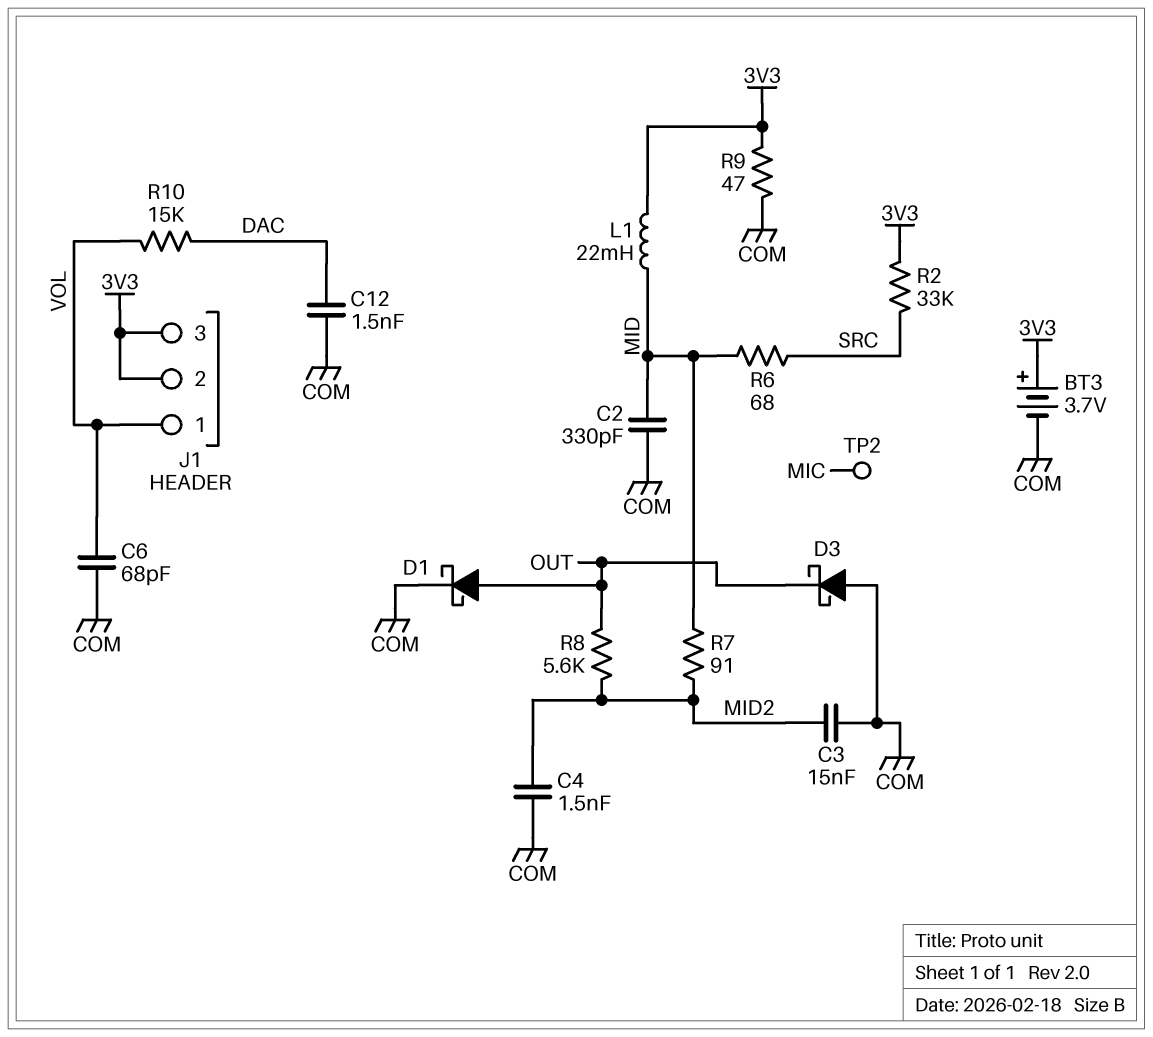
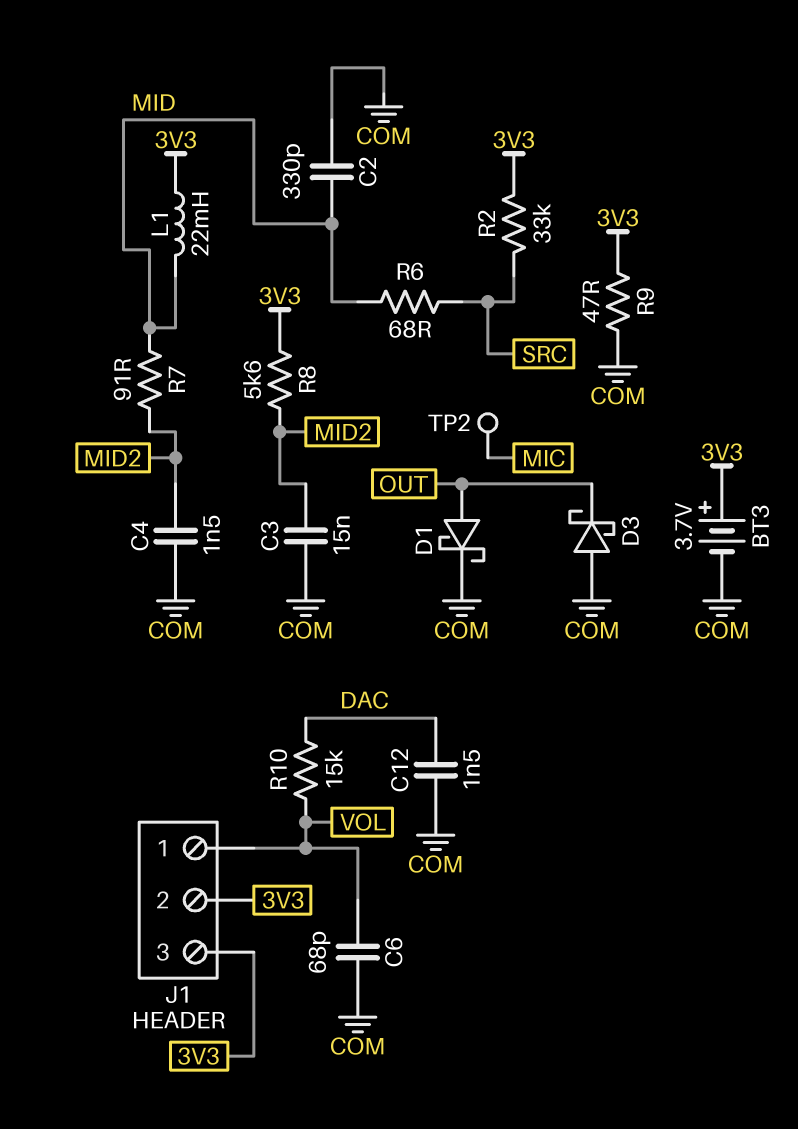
R8: 5.6k (MID2, OUT) -> 5.6k (3V3, MID2)

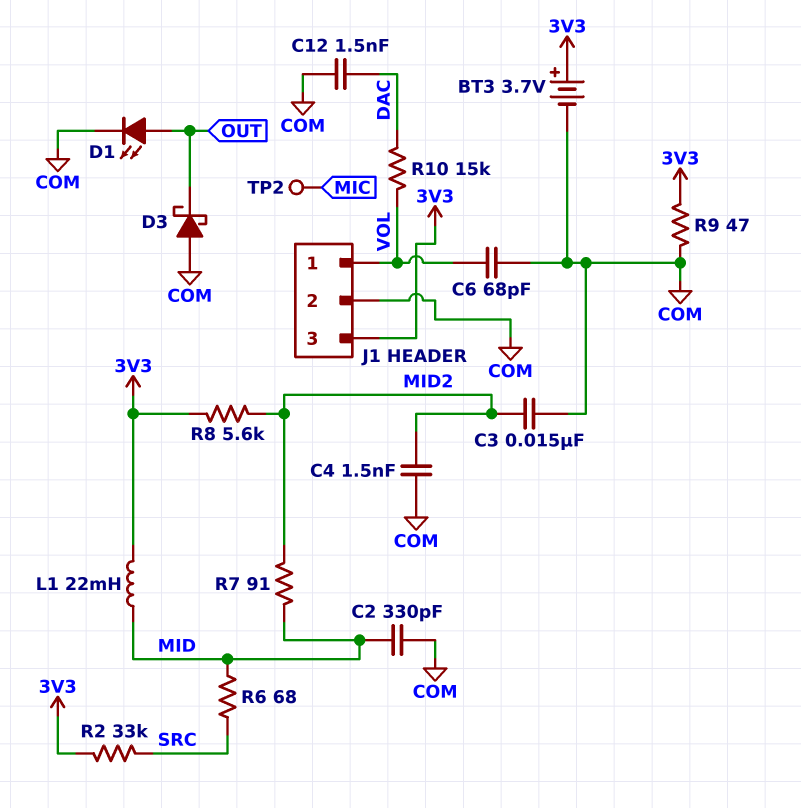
D1: schottky (A OUT, K COM) -> LED (A OUT, K COM)
J1 pin 2: 3V3 -> COM

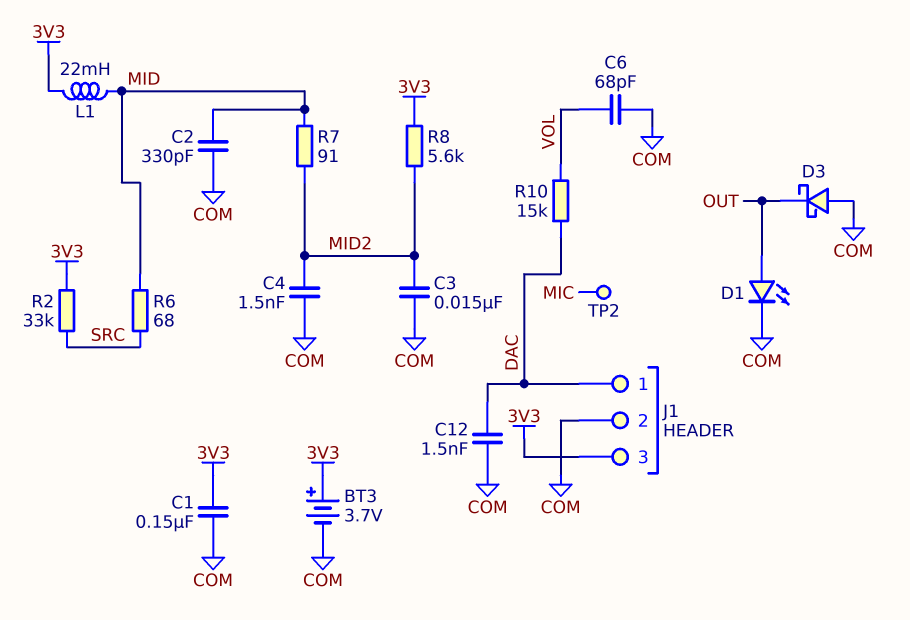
C1: none -> 150nF (3V3, COM)
J1 pin 1: VOL -> DAC
R9: 47 (3V3, COM) -> none

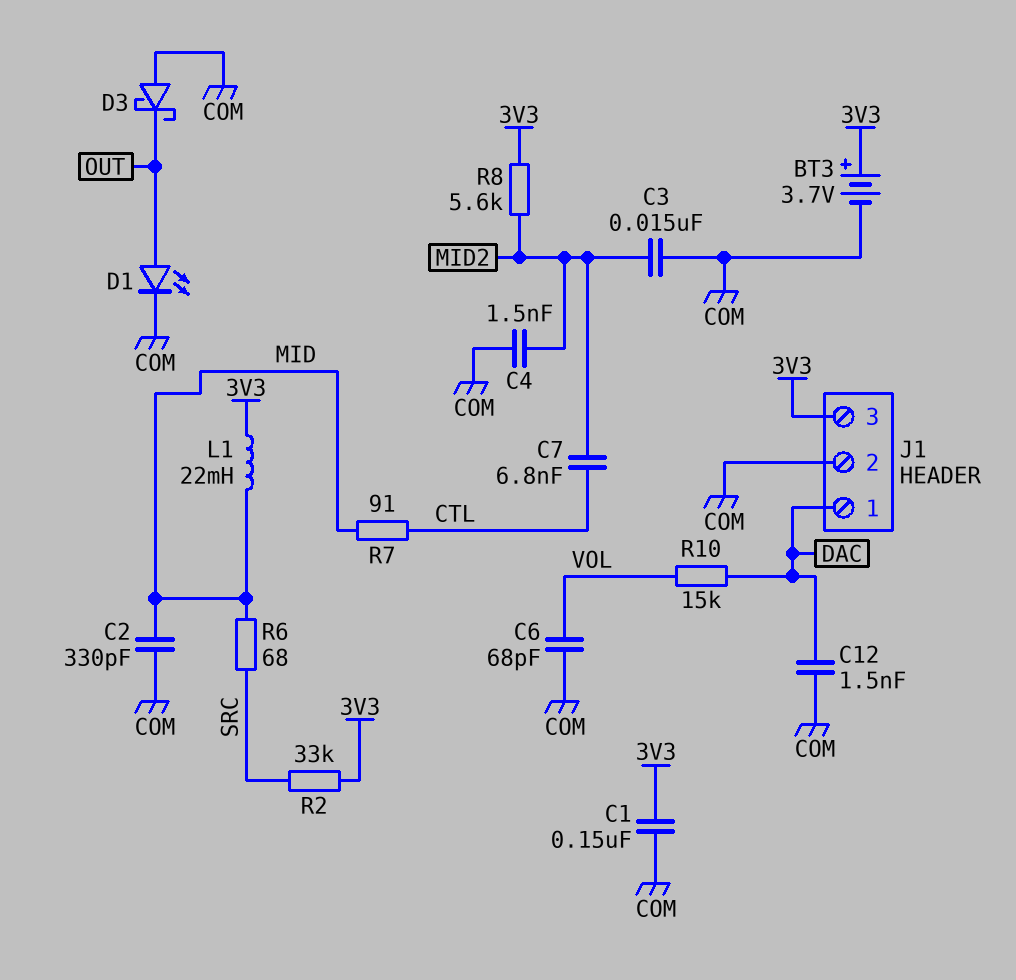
C7: none -> 6.8nF (CTL, MID2)
R7: 91 (MID, MID2) -> 91 (CTL, MID)
TP2: test point (MIC) -> none

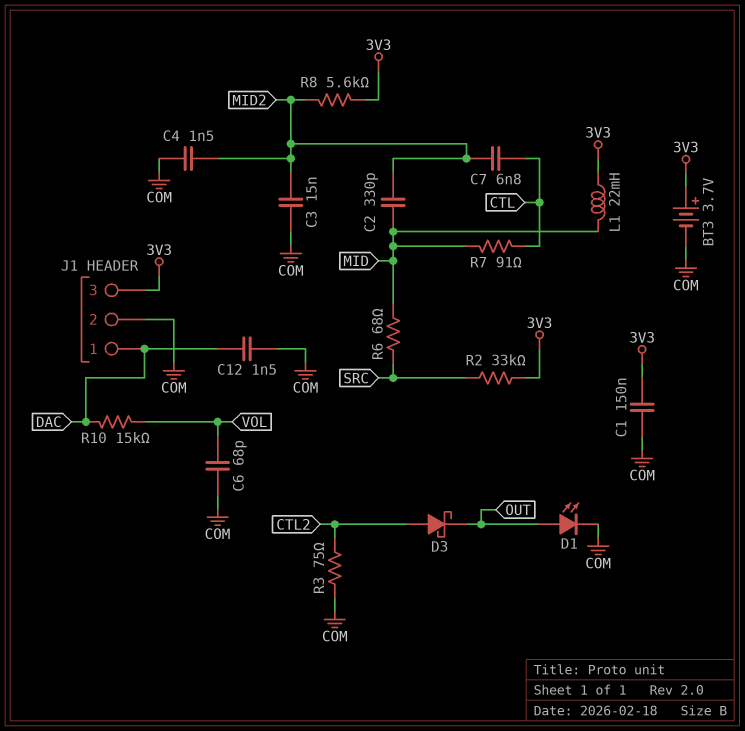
C2: 330pF (COM, MID) -> 330pF (MID, MID2)
D3: schottky (A COM, K OUT) -> schottky (A CTL2, K OUT)
R3: none -> 75 (COM, CTL2)

